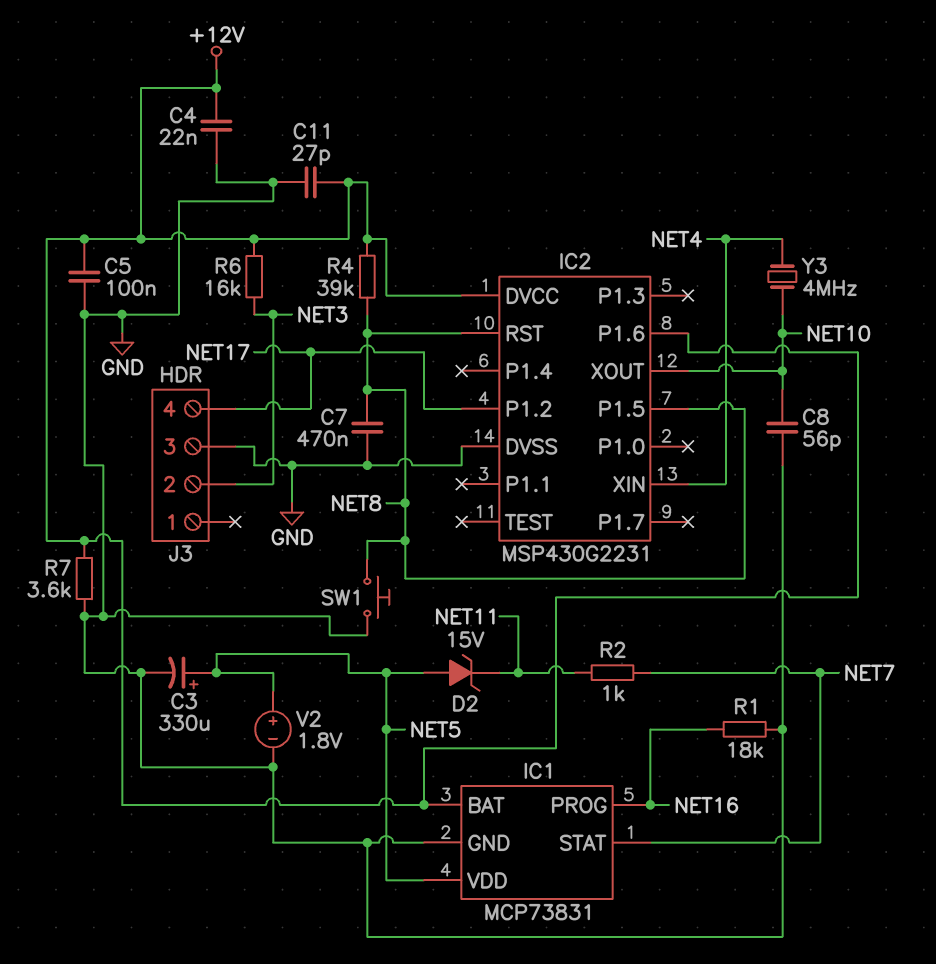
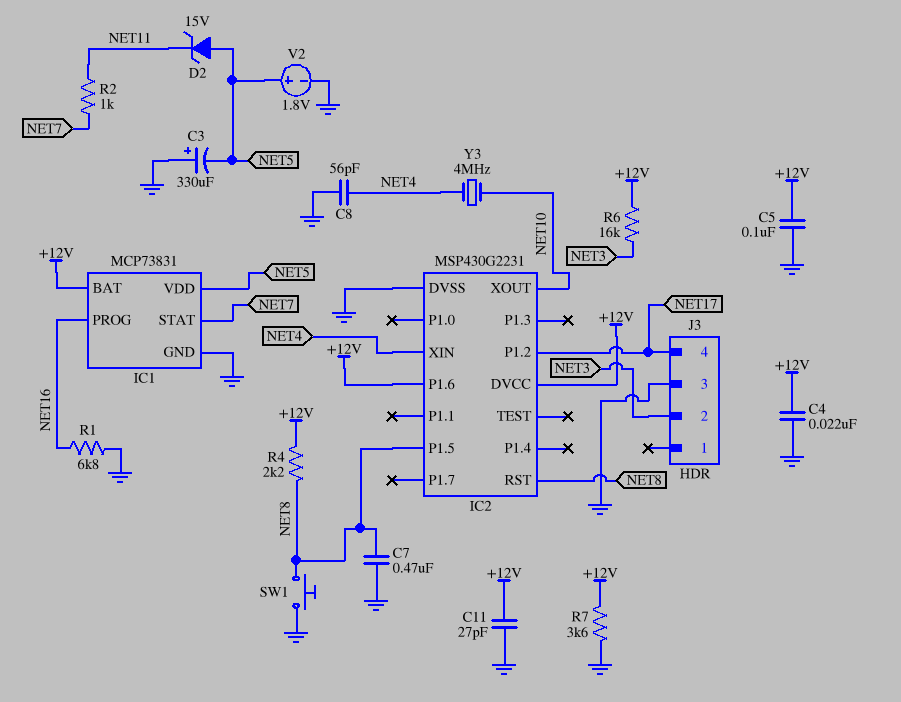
C3: 330uF (plus NET5, minus GND) -> 330uF (plus GND, minus NET5)
C8: 56pF (GND, NET10) -> 56pF (GND, NET4)
R1: 18k (GND, NET16) -> 6.8k (GND, NET16)
R4: 39k (+12V, NET8) -> 2.2k (+12V, NET8)

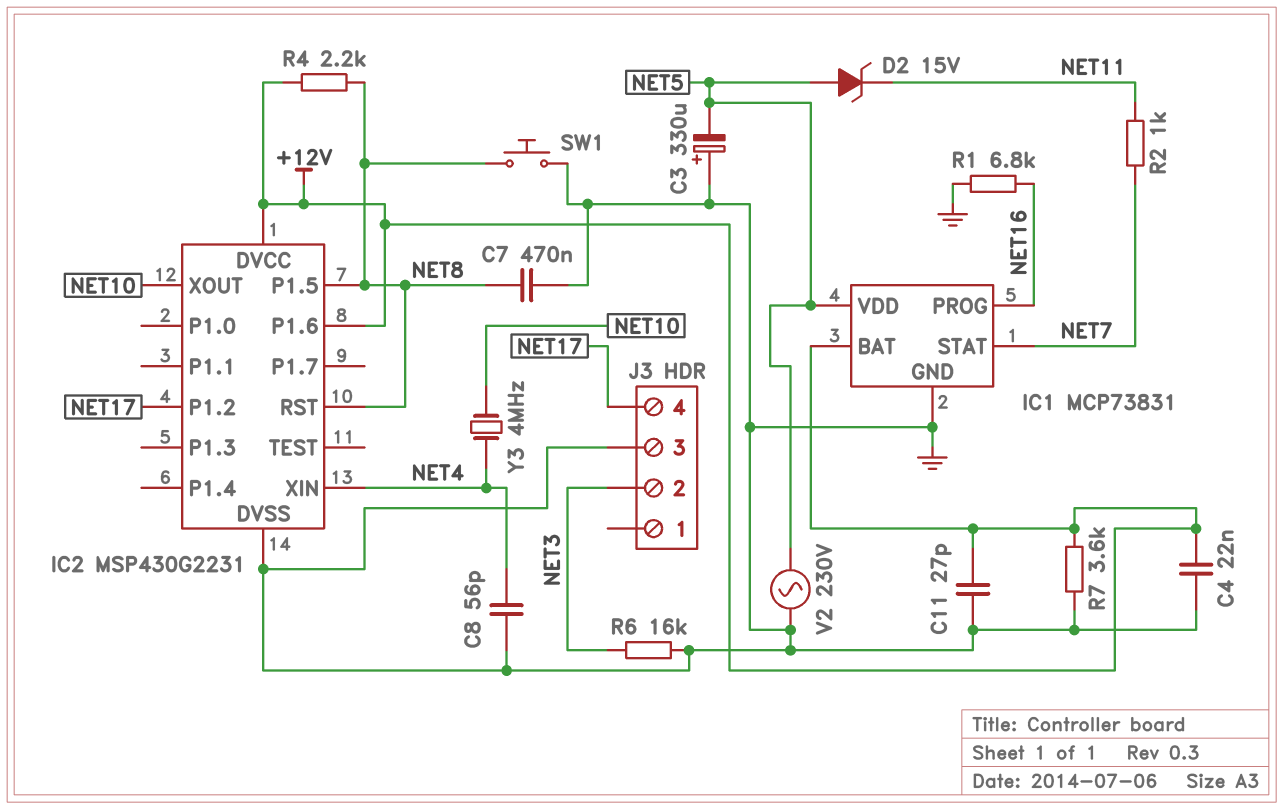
C5: 100nF (+12V, GND) -> none
R6: 16k (+12V, NET3) -> 16k (GND, NET3)
V2: 1.8V (plus NET5, minus GND) -> AC 230V (GND, NET5)

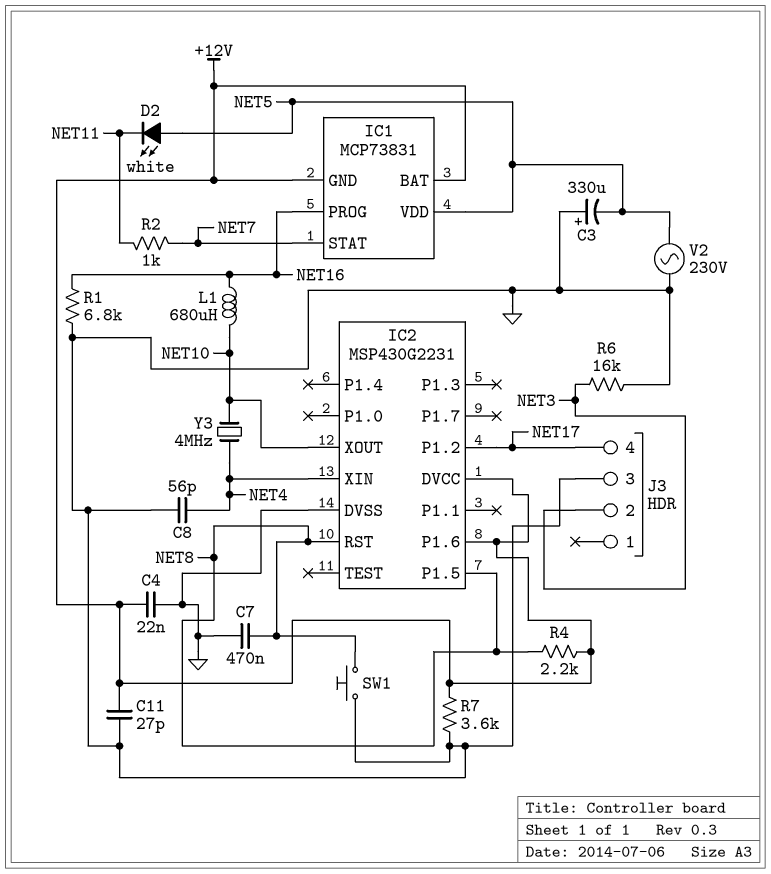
D2: zener 15V (A NET5, K NET11) -> LED white (A NET5, K NET11)
IC1 pin GND: GND -> +12V
L1: none -> 680uH (NET10, NET16)

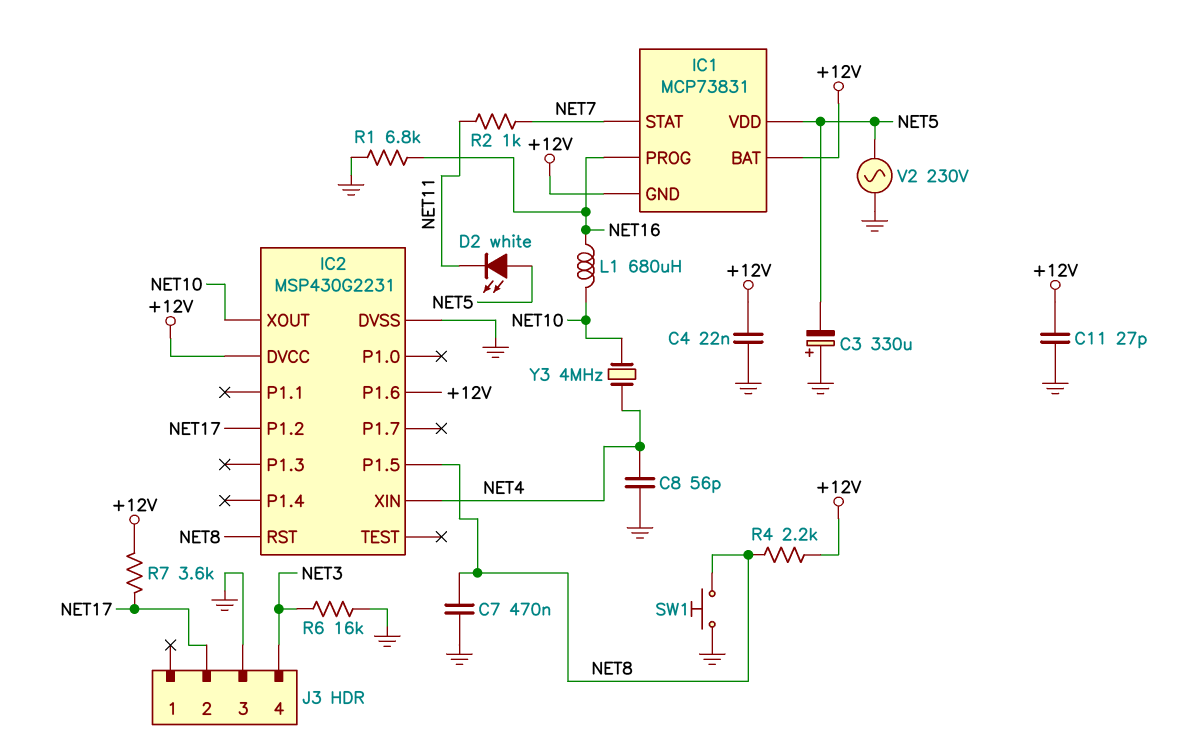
J3 pin 2: NET3 -> NET17
J3 pin 4: NET17 -> NET3
R7: 3.6k (+12V, GND) -> 3.6k (+12V, NET17)

